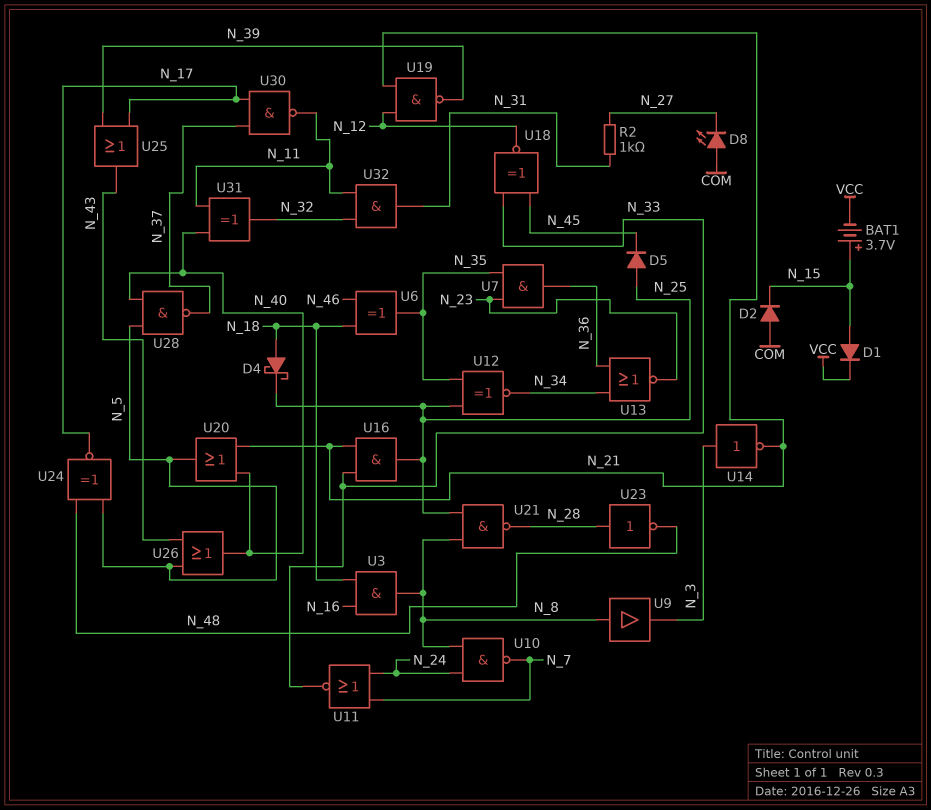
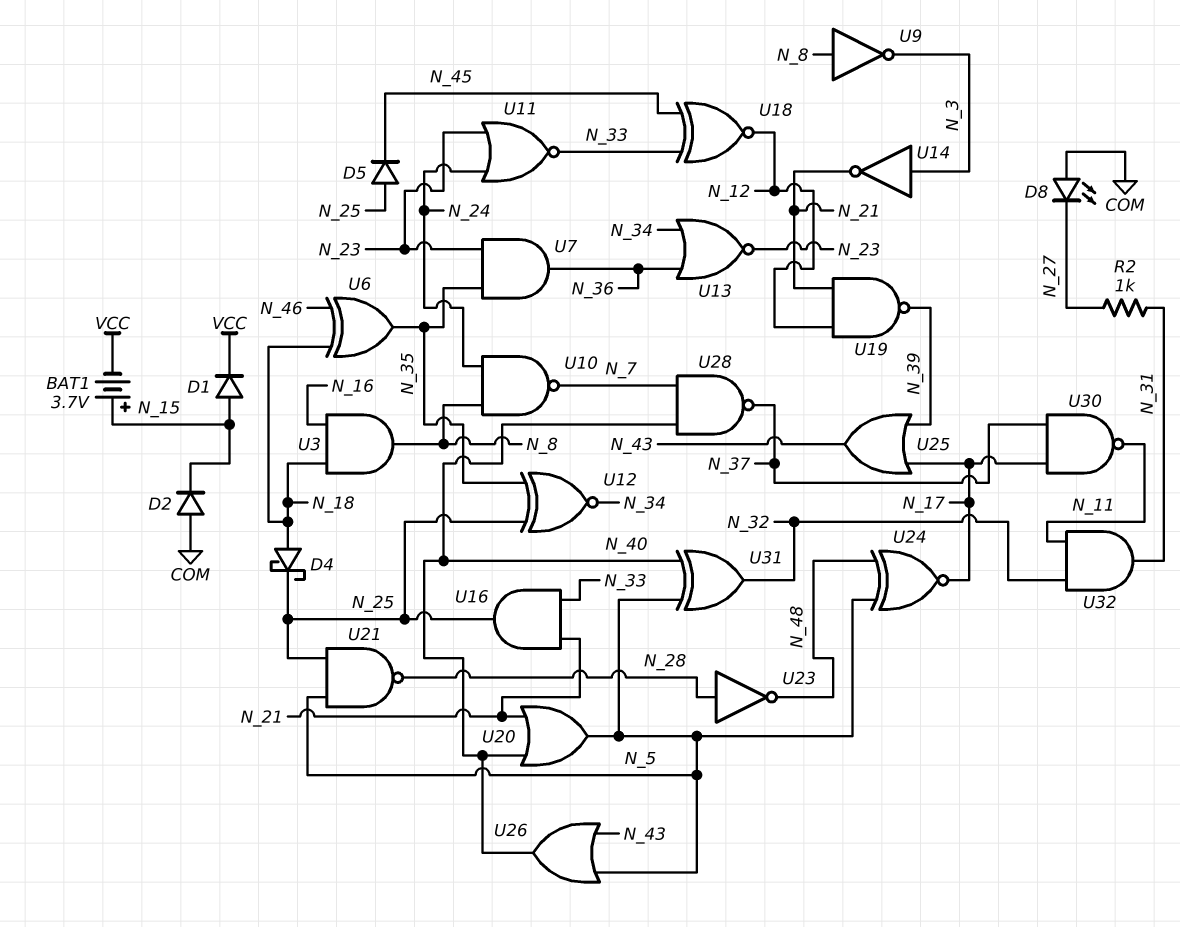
U9: buffer (in N_8, out N_3) -> NOT (in N_8, out N_3)
U11: NOR (in N_7, in N_24, out N_33) -> NOR (in N_23, in N_24, out N_33)
U21: NAND (in N_8, in N_25, out N_28) -> NAND (in N_5, in N_25, out N_28)
U28: NAND (in N_5, in N_40, out N_37) -> NAND (in N_7, in N_40, out N_37)
U31: XOR (in N_11, in N_40, out N_32) -> XOR (in N_5, in N_40, out N_32)

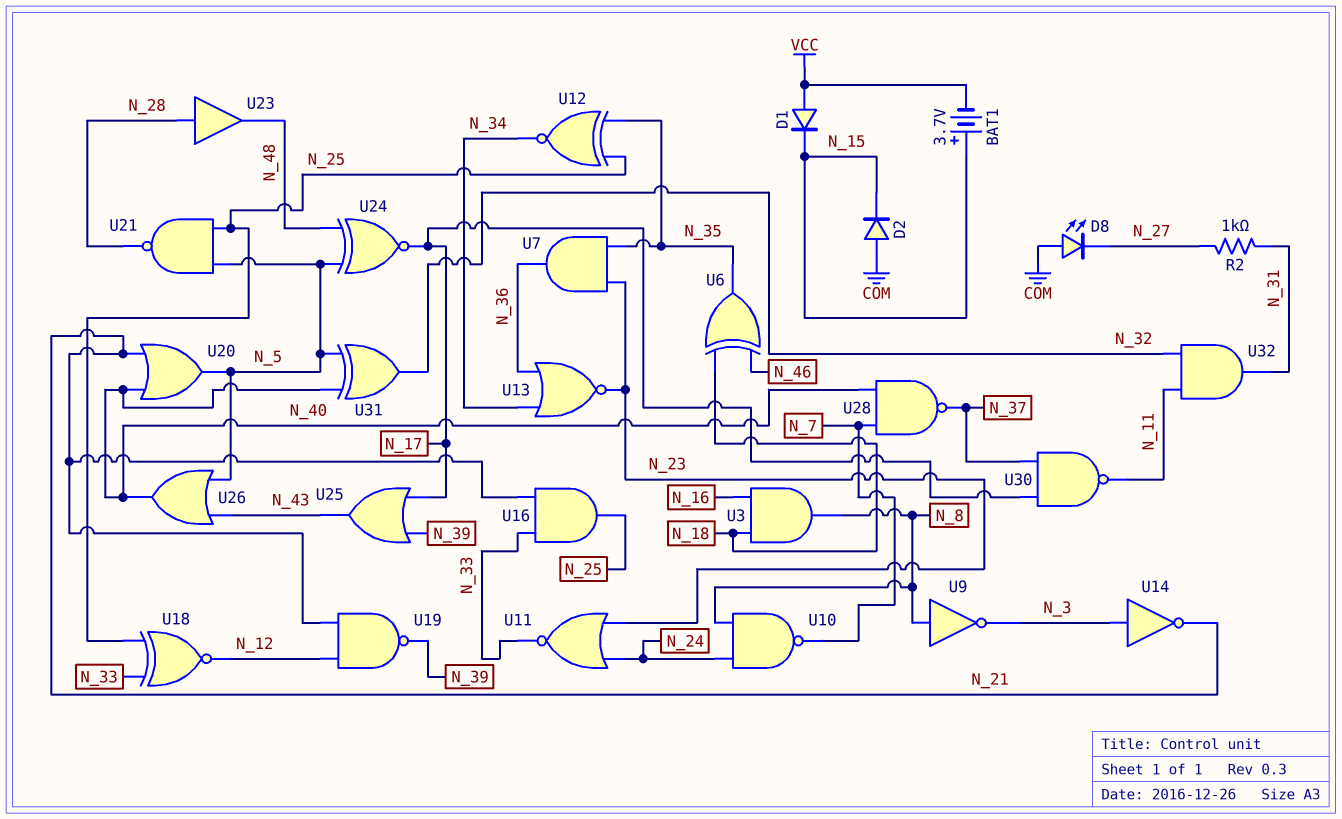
D1: diode (A N_15, K VCC) -> diode (A VCC, K N_15)
D4: schottky (A N_18, K N_25) -> none
D5: diode (A N_25, K N_45) -> none
U18: XNOR (in N_33, in N_45, out N_12) -> XNOR (in N_25, in N_33, out N_12)
U23: NOT (in N_28, out N_48) -> buffer (in N_28, out N_48)

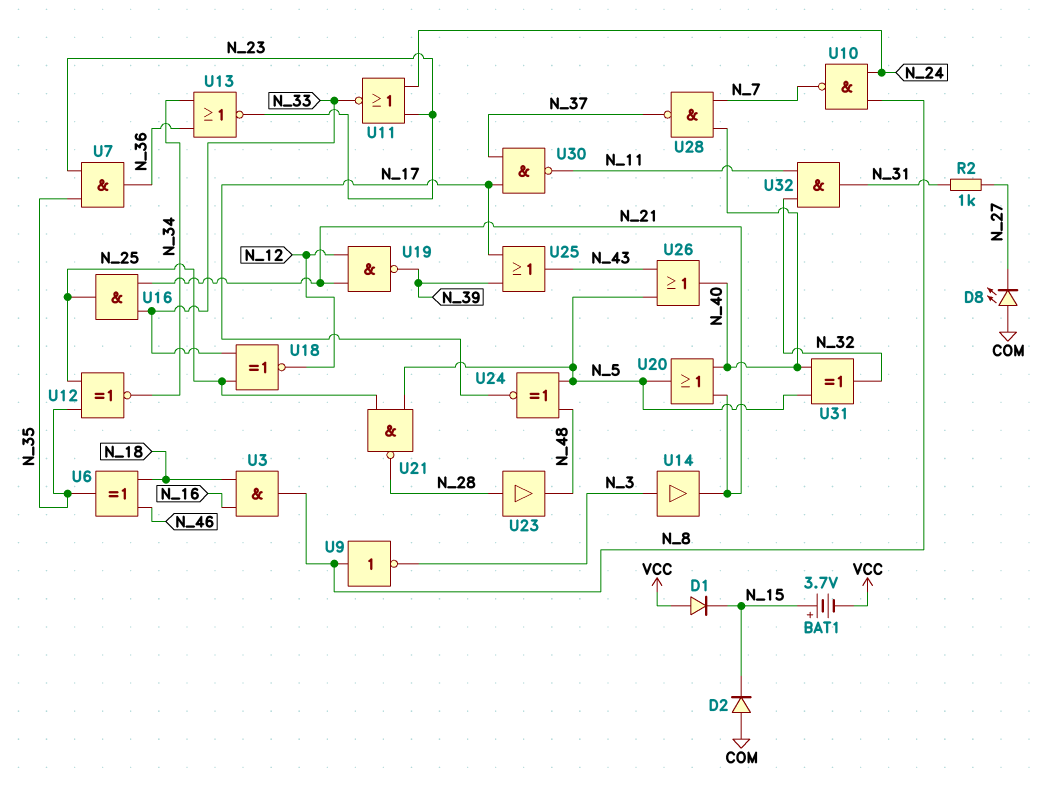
U14: NOT (in N_3, out N_21) -> buffer (in N_3, out N_21)

